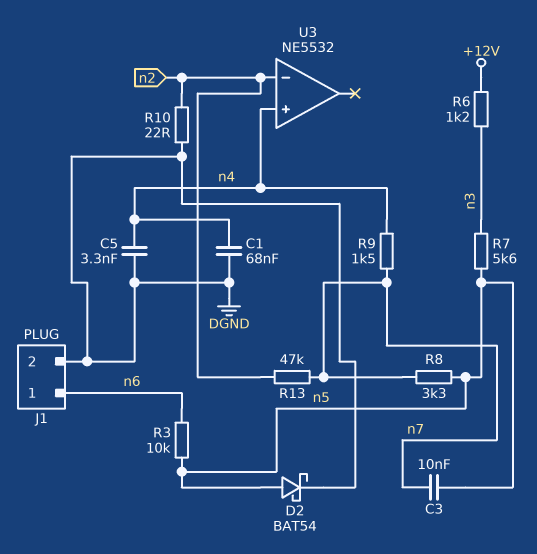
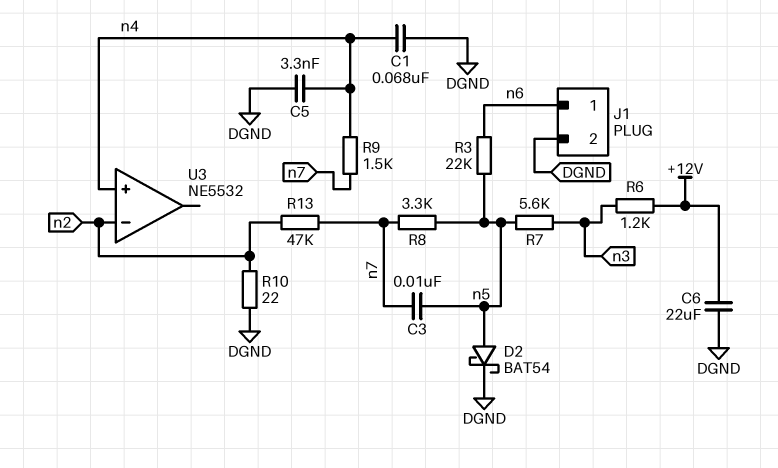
C6: none -> 22uF (+12V, DGND)
R3: 10k (n5, n6) -> 22k (n5, n6)

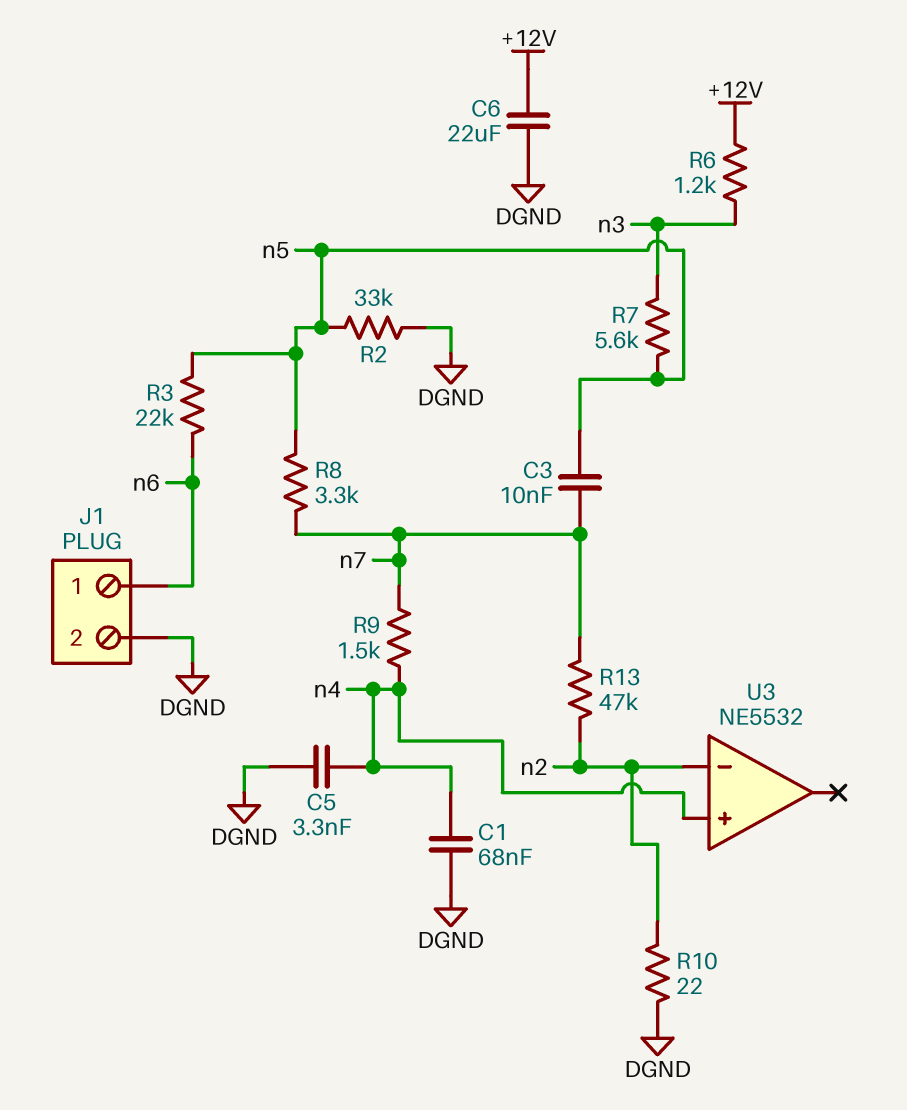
D2: schottky BAT54 (A n5, K DGND) -> none
R2: none -> 33k (DGND, n5)

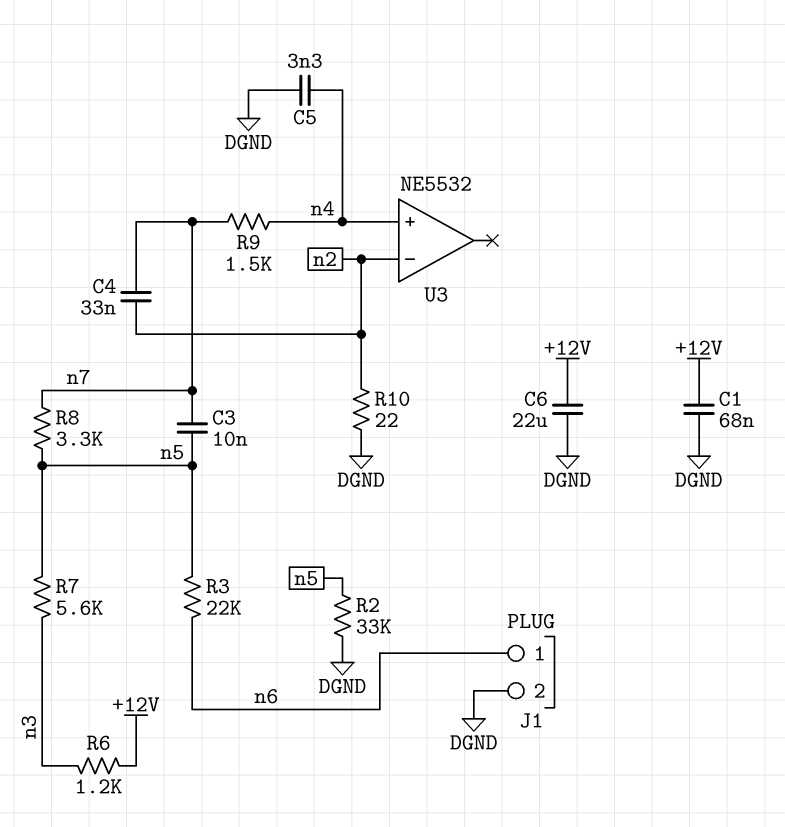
C1: 68nF (DGND, n4) -> 68nF (+12V, DGND)
C4: none -> 33nF (n2, n7)
R13: 47k (n2, n7) -> none

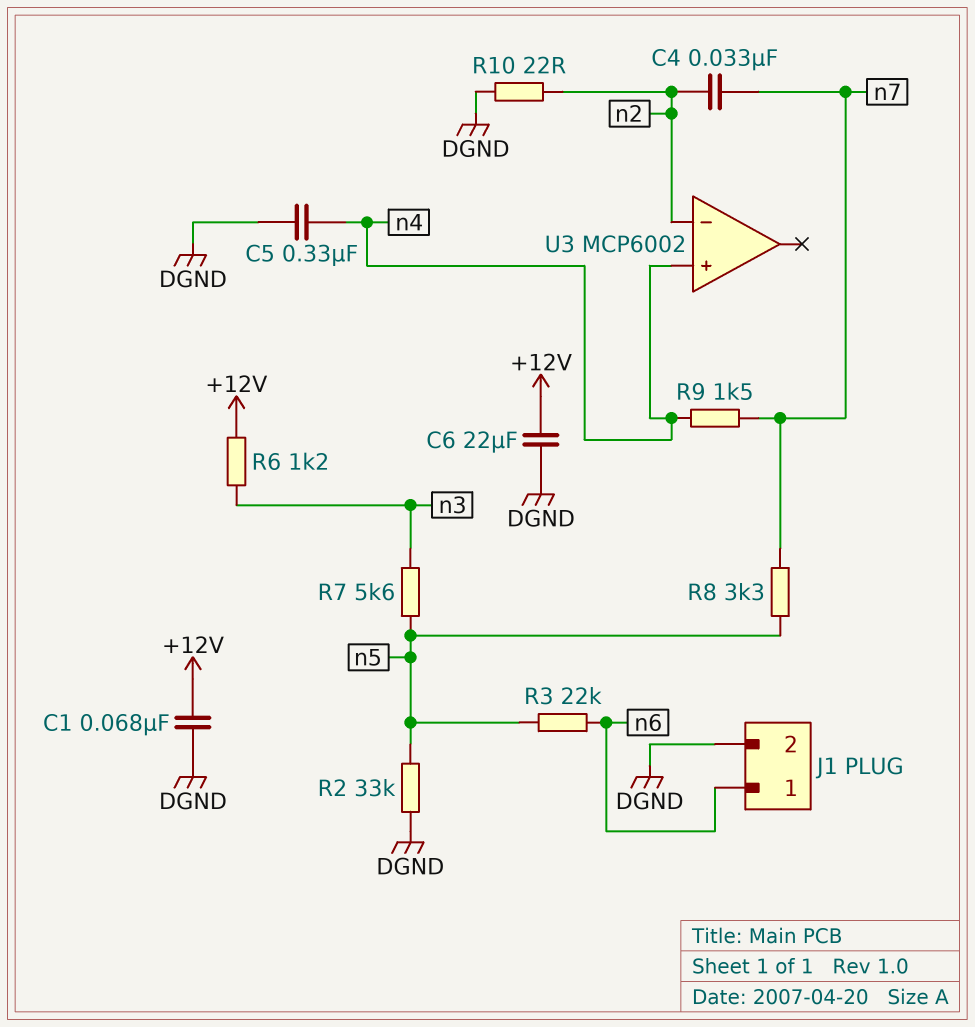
C3: 10nF (n5, n7) -> none
C5: 3.3nF (DGND, n4) -> 330nF (DGND, n4)
U3: NE5532 -> MCP6002

